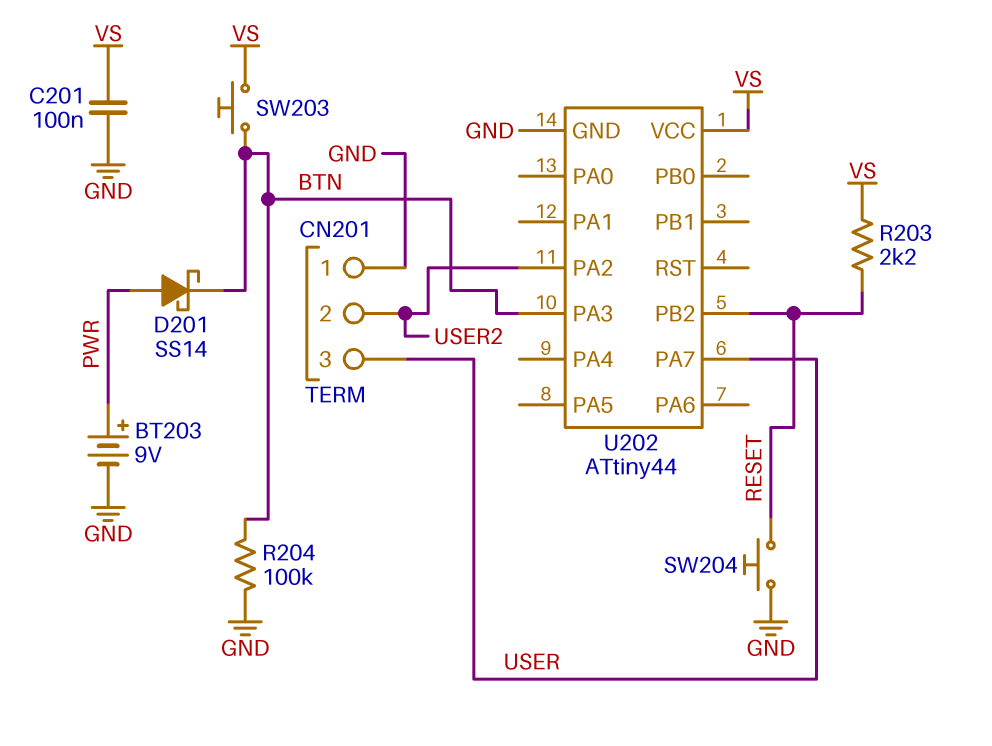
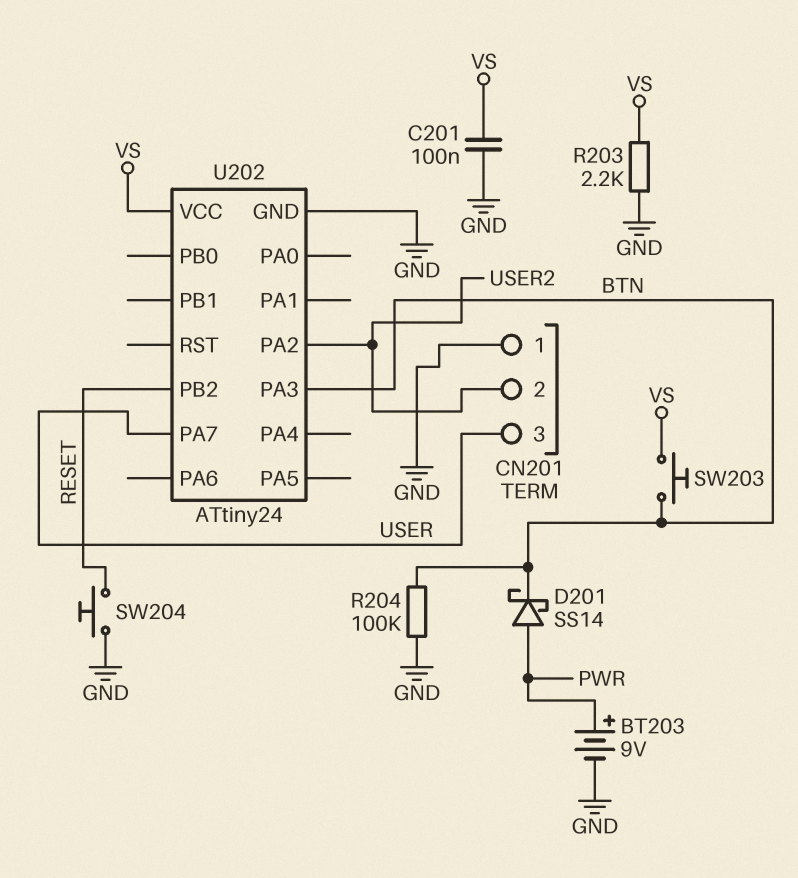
R203: 2.2k (RESET, VS) -> 2.2k (GND, VS)
U202: ATtiny44 -> ATtiny24

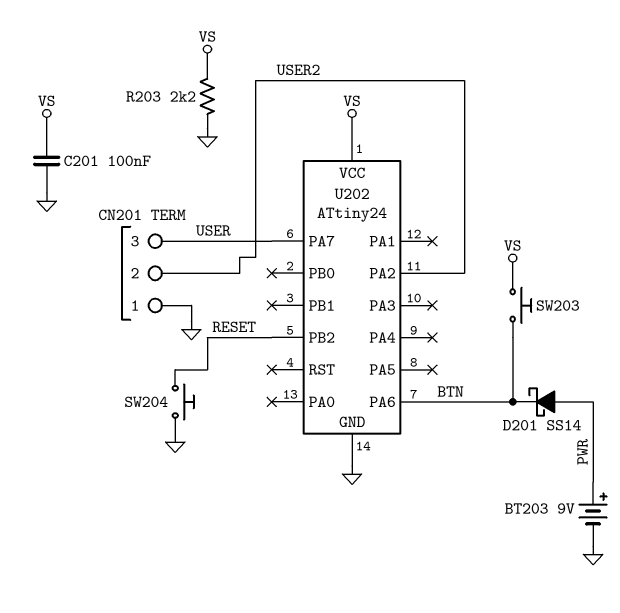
R204: 100k (BTN, GND) -> none
U202 pin PA3: BTN -> none
U202 pin PA6: none -> BTN

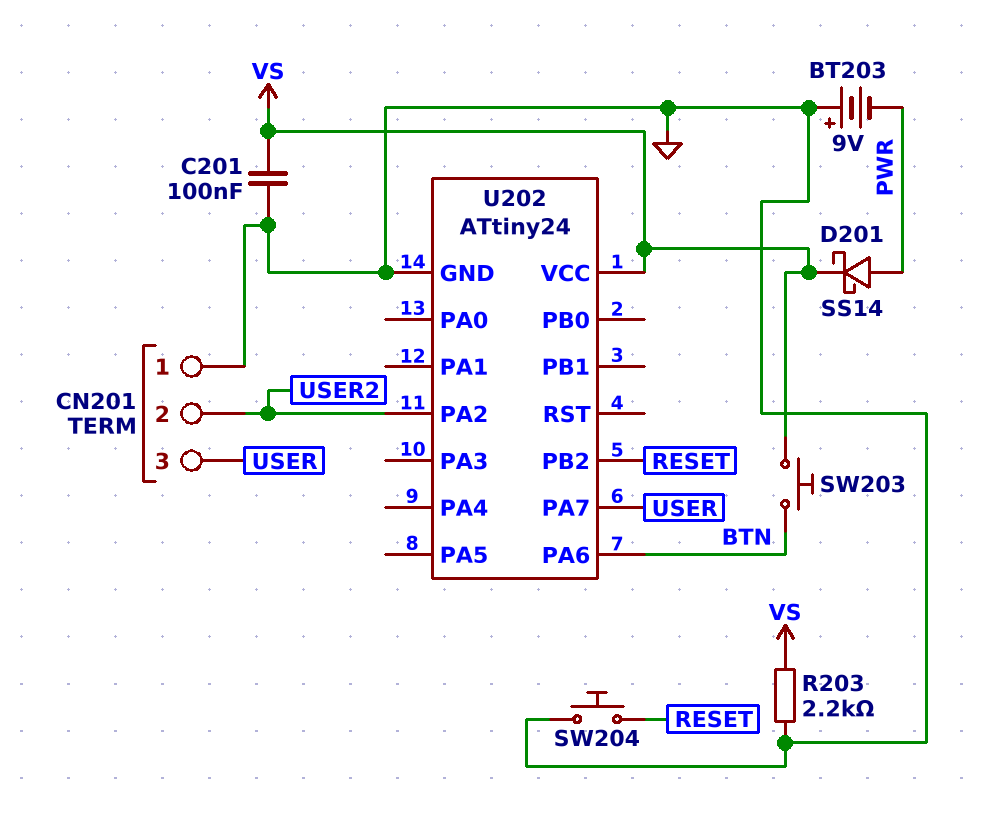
BT203: 9V (plus PWR, minus GND) -> 9V (plus GND, minus PWR)
D201: schottky SS14 (A PWR, K BTN) -> schottky SS14 (A PWR, K VS)

